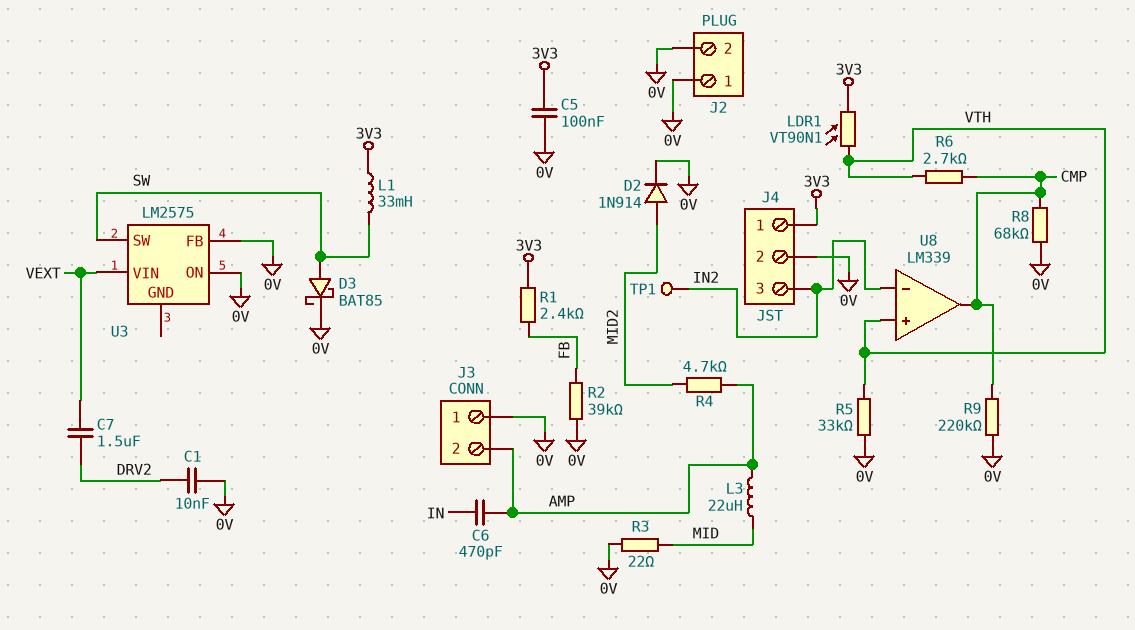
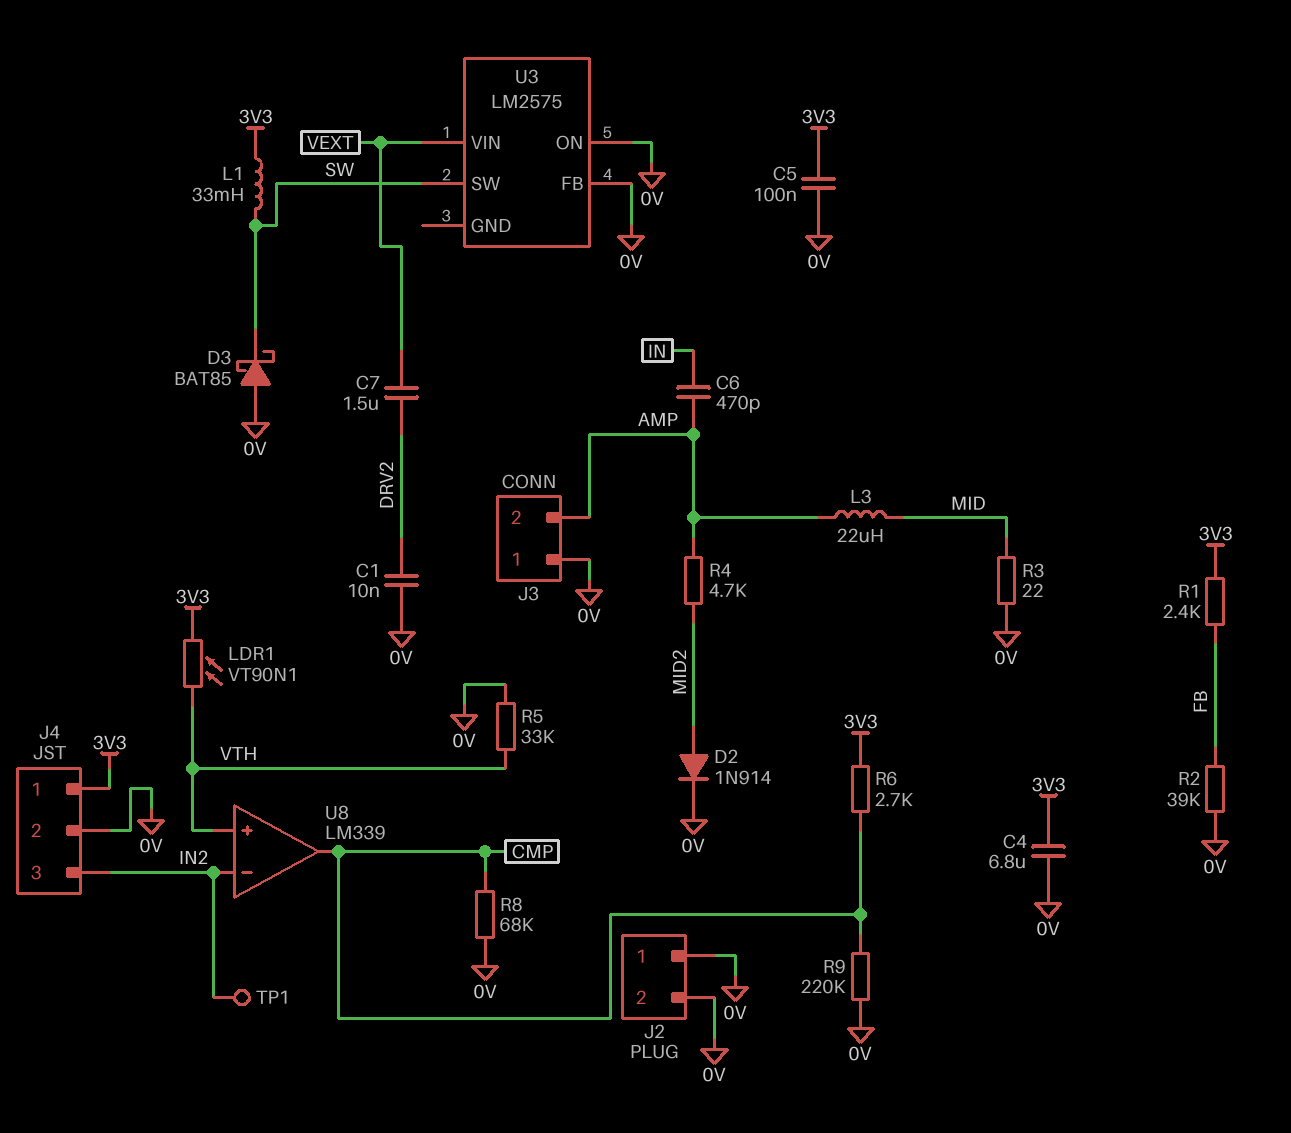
C4: none -> 6.8uF (0V, 3V3)
D3: schottky BAT85 (A SW, K 0V) -> schottky BAT85 (A 0V, K SW)
R6: 2.7k (CMP, VTH) -> 2.7k (3V3, CMP)

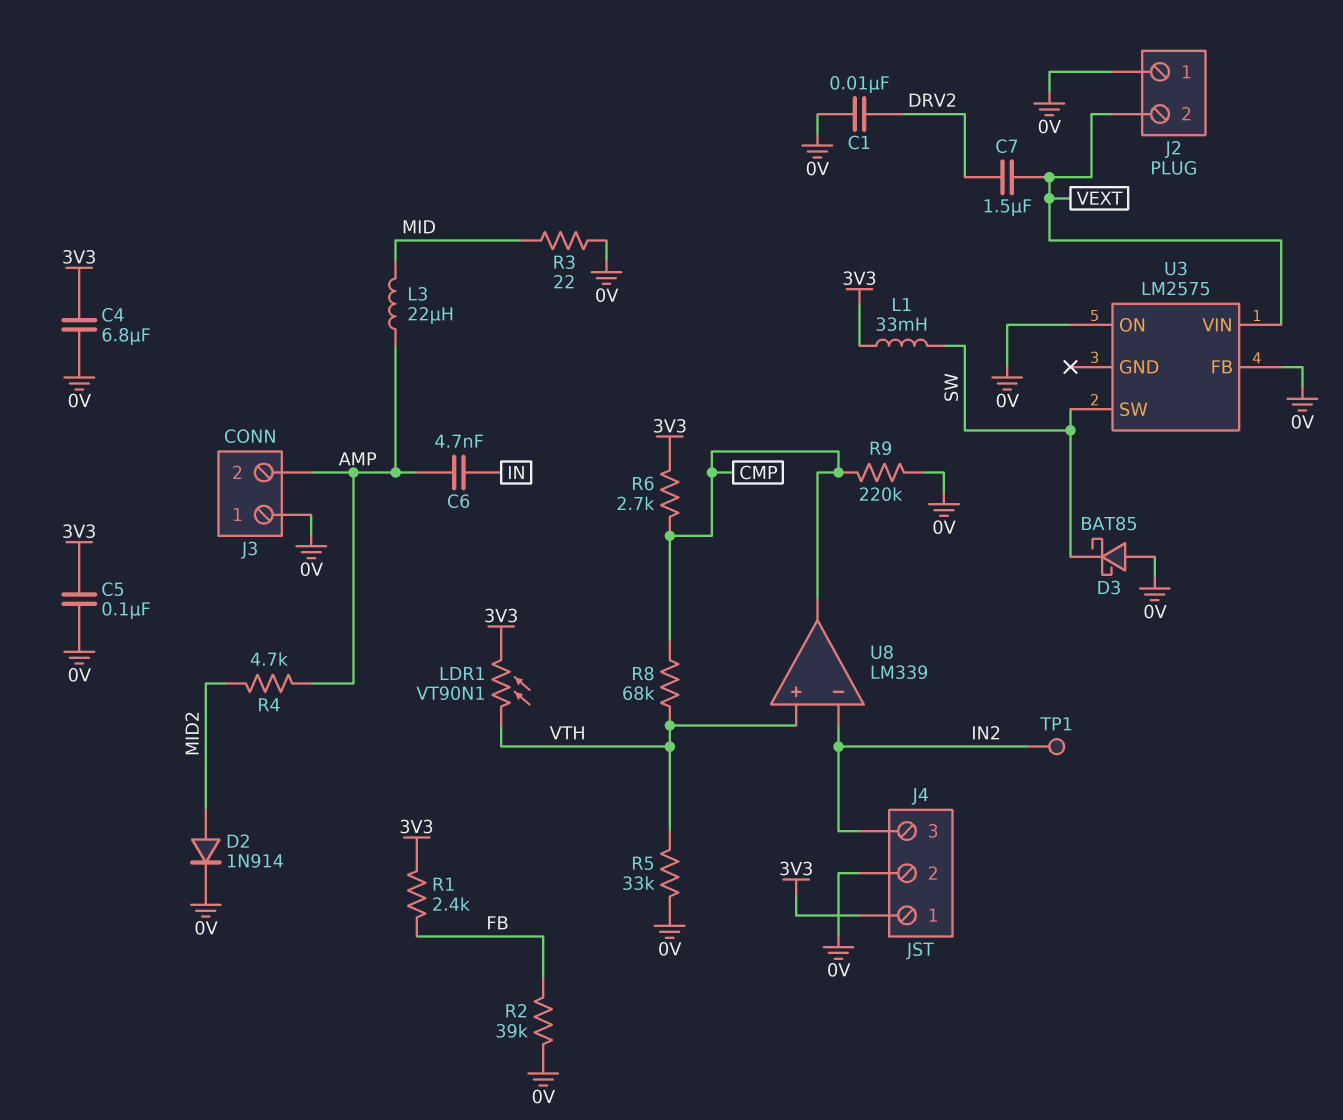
C6: 470pF (AMP, IN) -> 4.7nF (AMP, IN)
J2 pin 2: 0V -> VEXT
R8: 68k (0V, CMP) -> 68k (CMP, VTH)

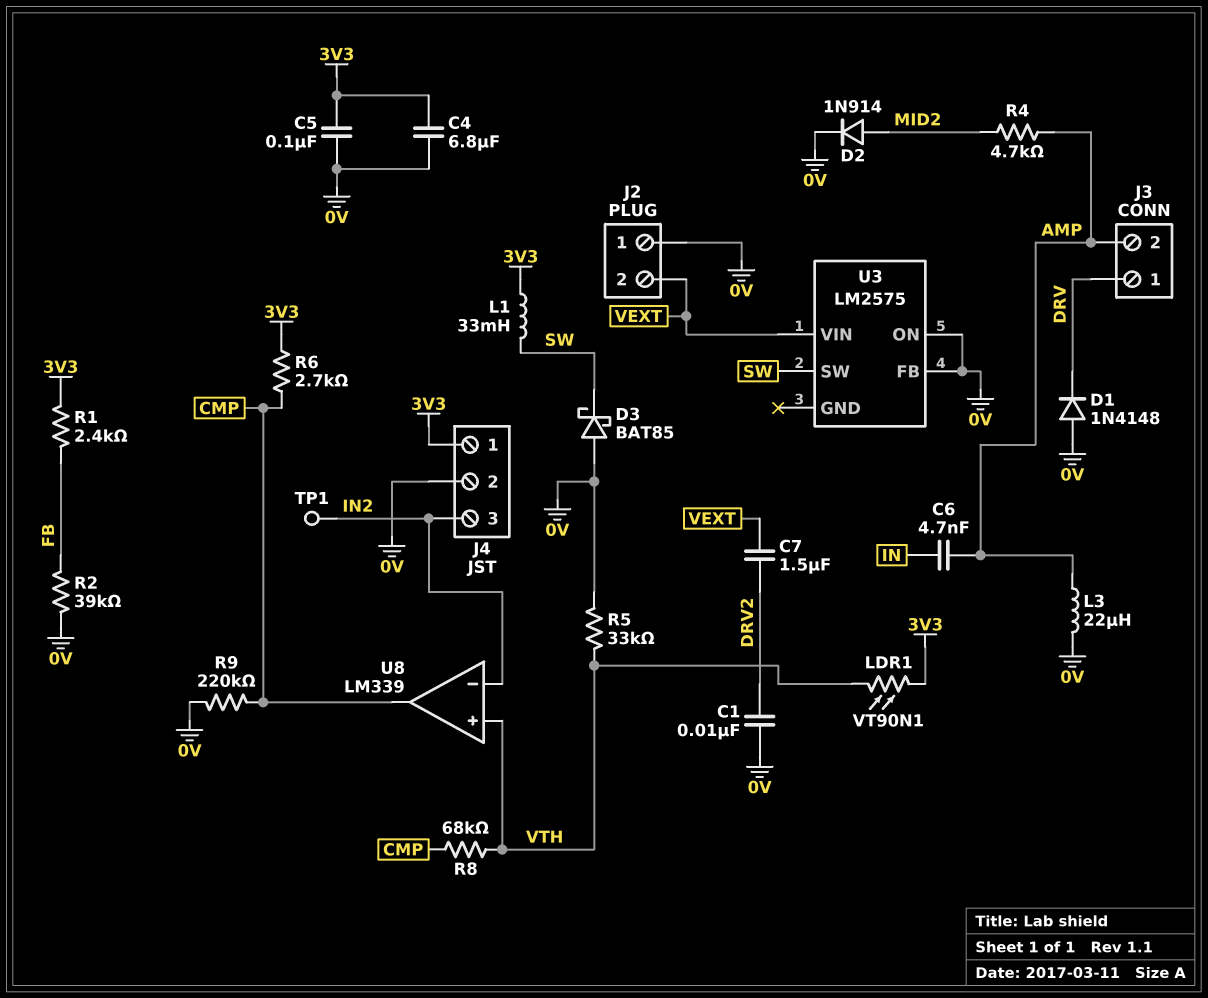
D1: none -> diode 1N4148 (A 0V, K DRV)
J3 pin 1: 0V -> DRV
L3: 22uH (AMP, MID) -> 22uH (0V, AMP)
R3: 22 (0V, MID) -> none

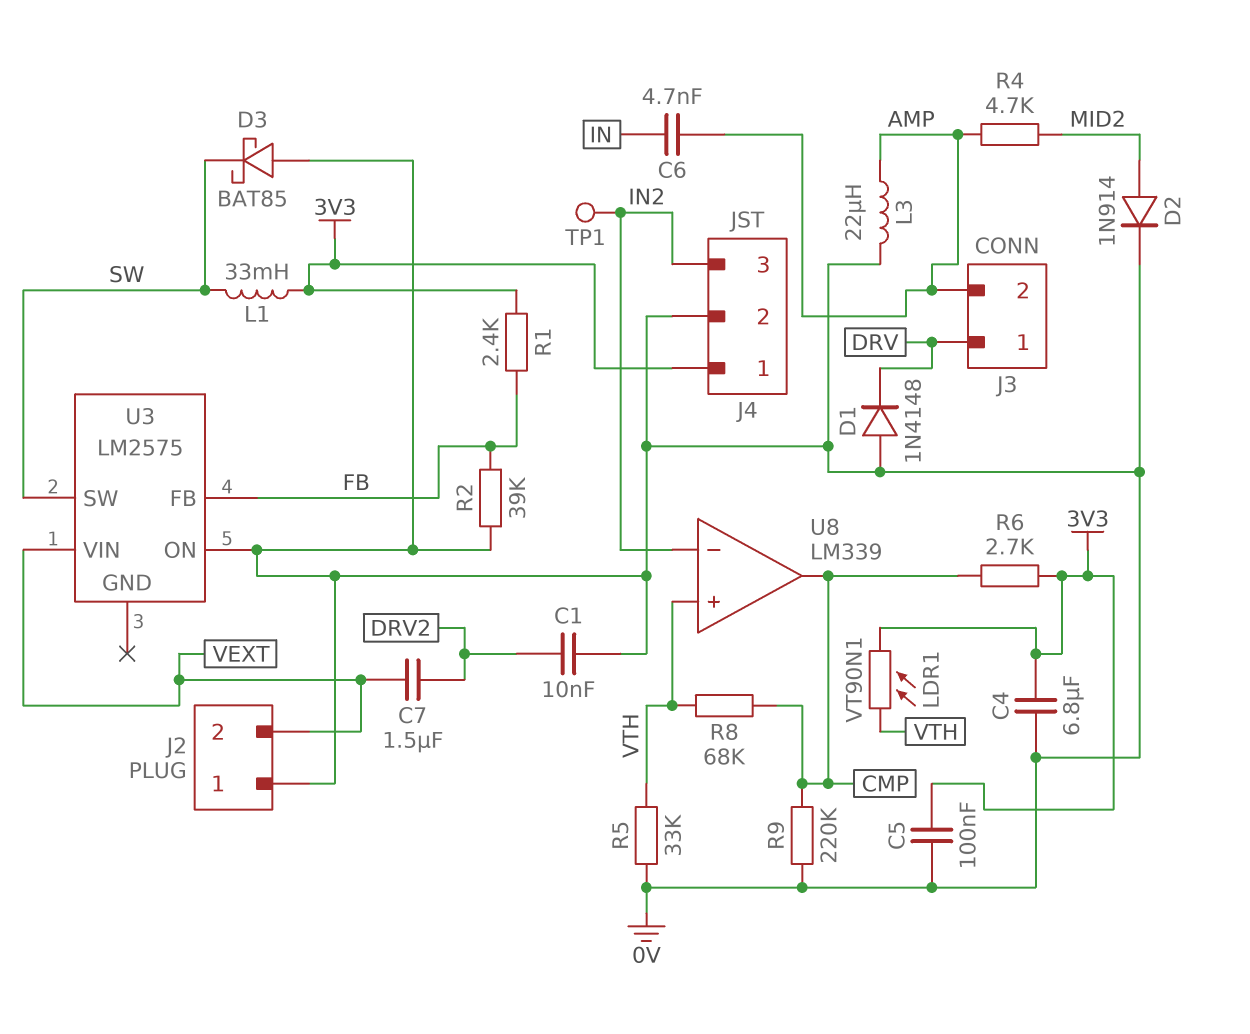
U3 pin FB: 0V -> FB

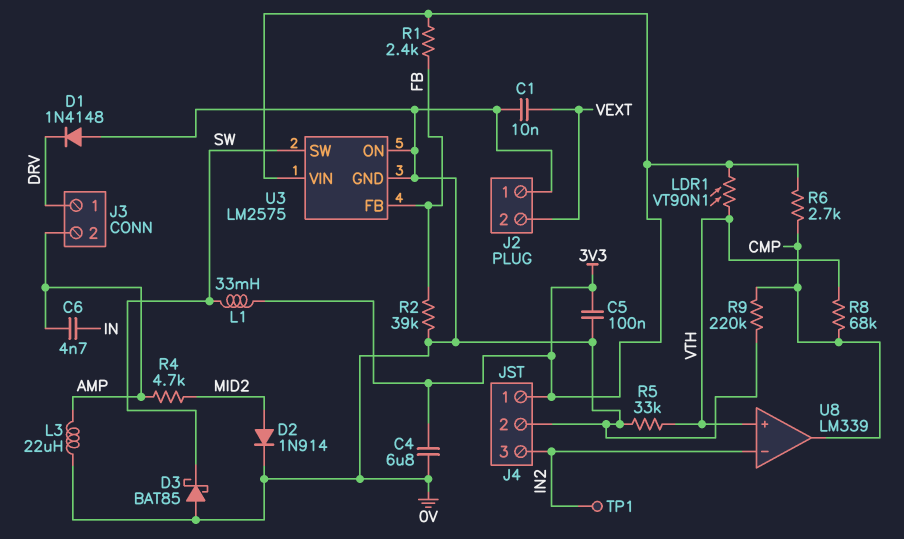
C1: 10nF (0V, DRV2) -> 10nF (0V, VEXT)
C7: 1.5uF (DRV2, VEXT) -> none
U3 pin GND: none -> 0V
U3 pin VIN: VEXT -> 3V3

